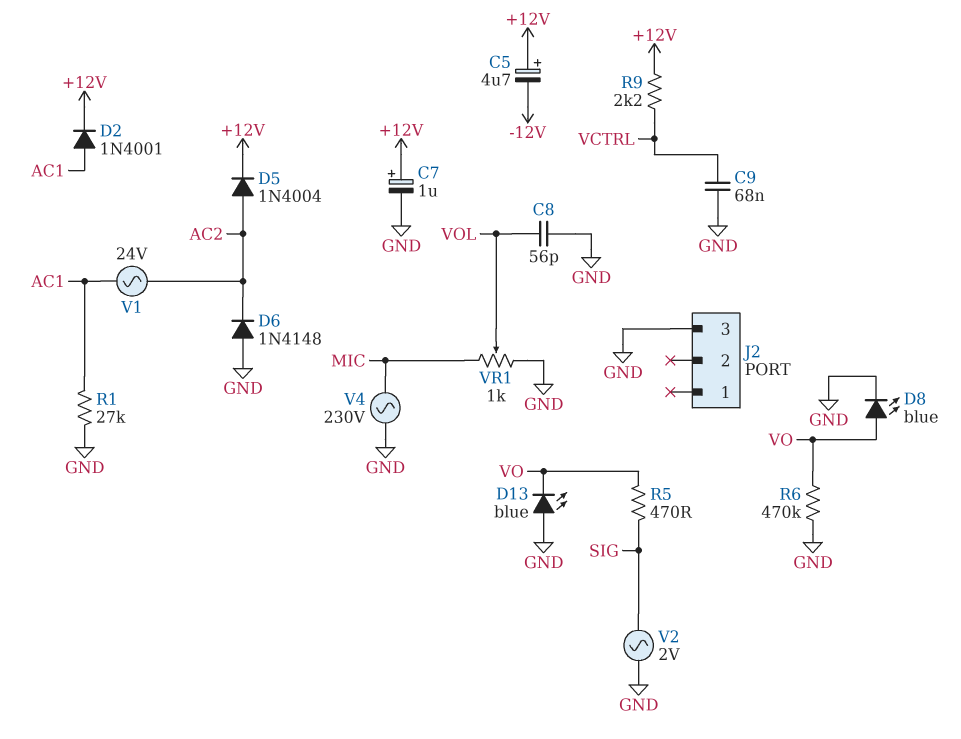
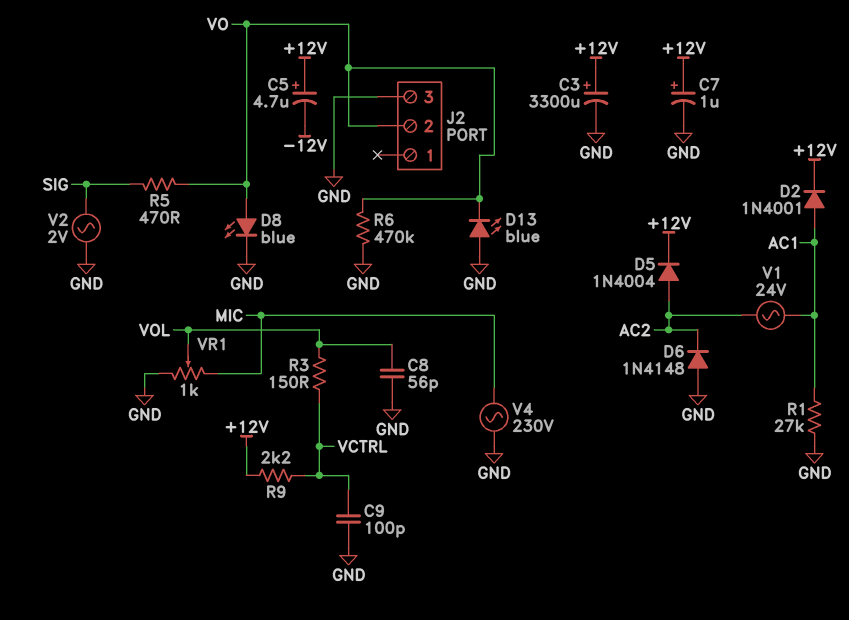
C3: none -> 3300uF (plus +12V, minus GND)
C9: 68nF (GND, VCTRL) -> 100pF (GND, VCTRL)
J2 pin 2: none -> VO
R3: none -> 150 (VCTRL, VOL)

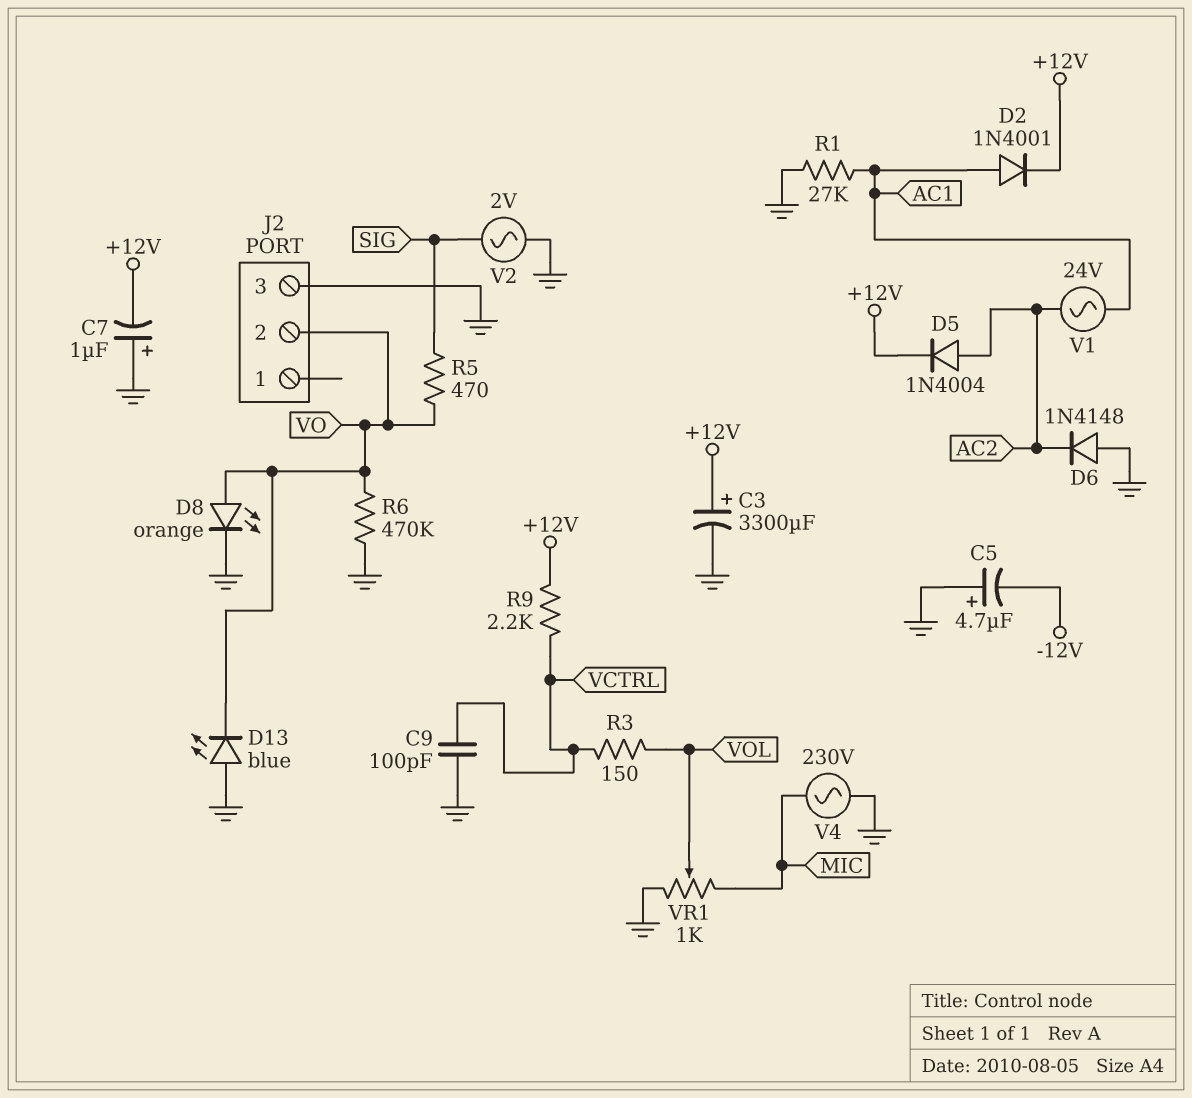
C5: 4.7uF (plus +12V, minus -12V) -> 4.7uF (plus GND, minus -12V)
C7: 1uF (plus +12V, minus GND) -> 1uF (plus GND, minus +12V)
C8: 56pF (GND, VOL) -> none
D8: LED blue (A VO, K GND) -> LED orange (A VO, K GND)

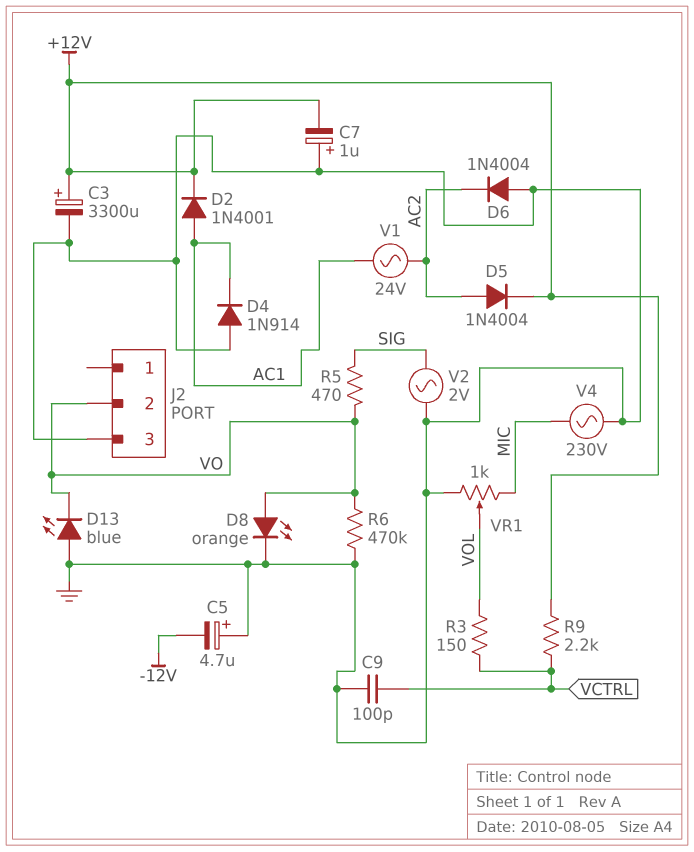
D4: none -> diode 1N914 (A GND, K AC1)
D6: diode 1N4148 (A GND, K AC2) -> diode 1N4004 (A GND, K AC2)
R1: 27k (AC1, GND) -> none

